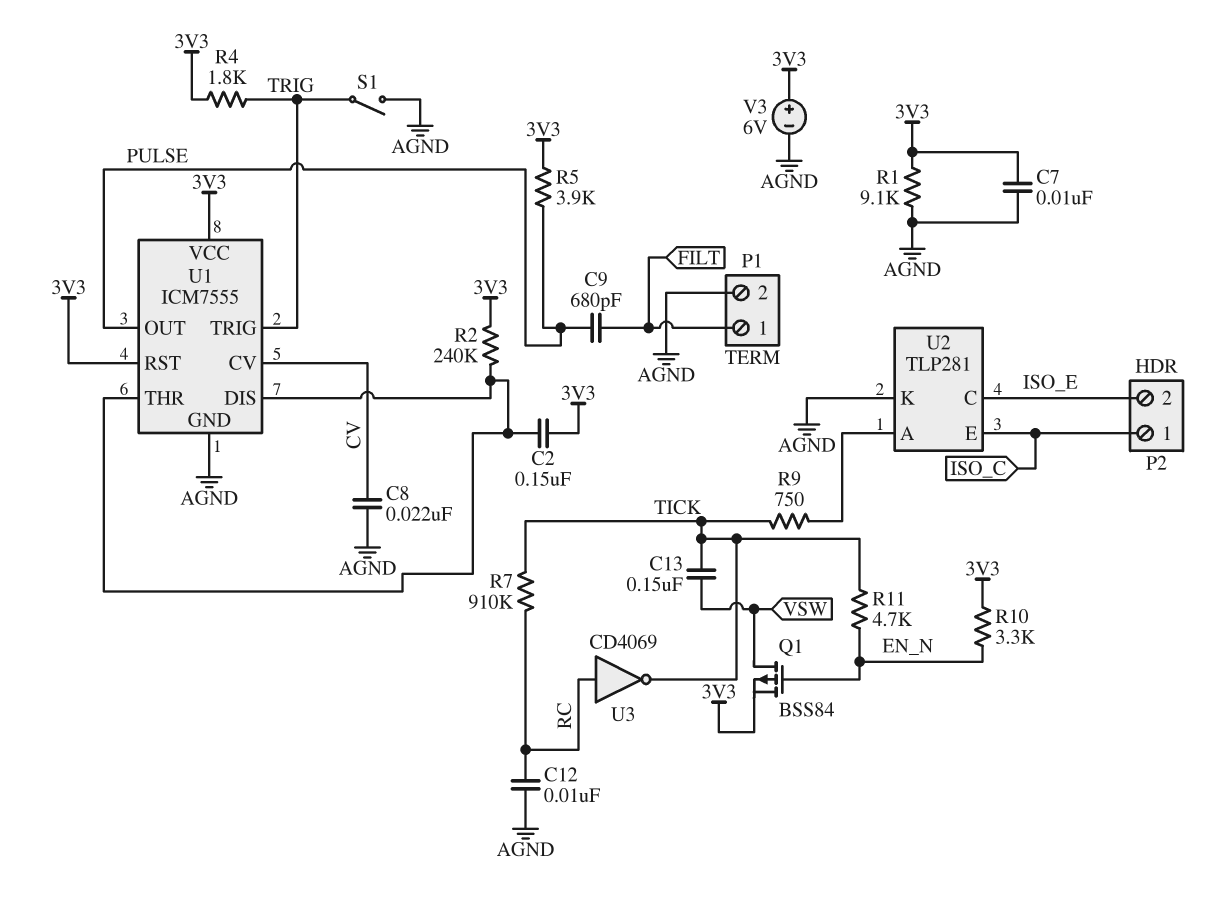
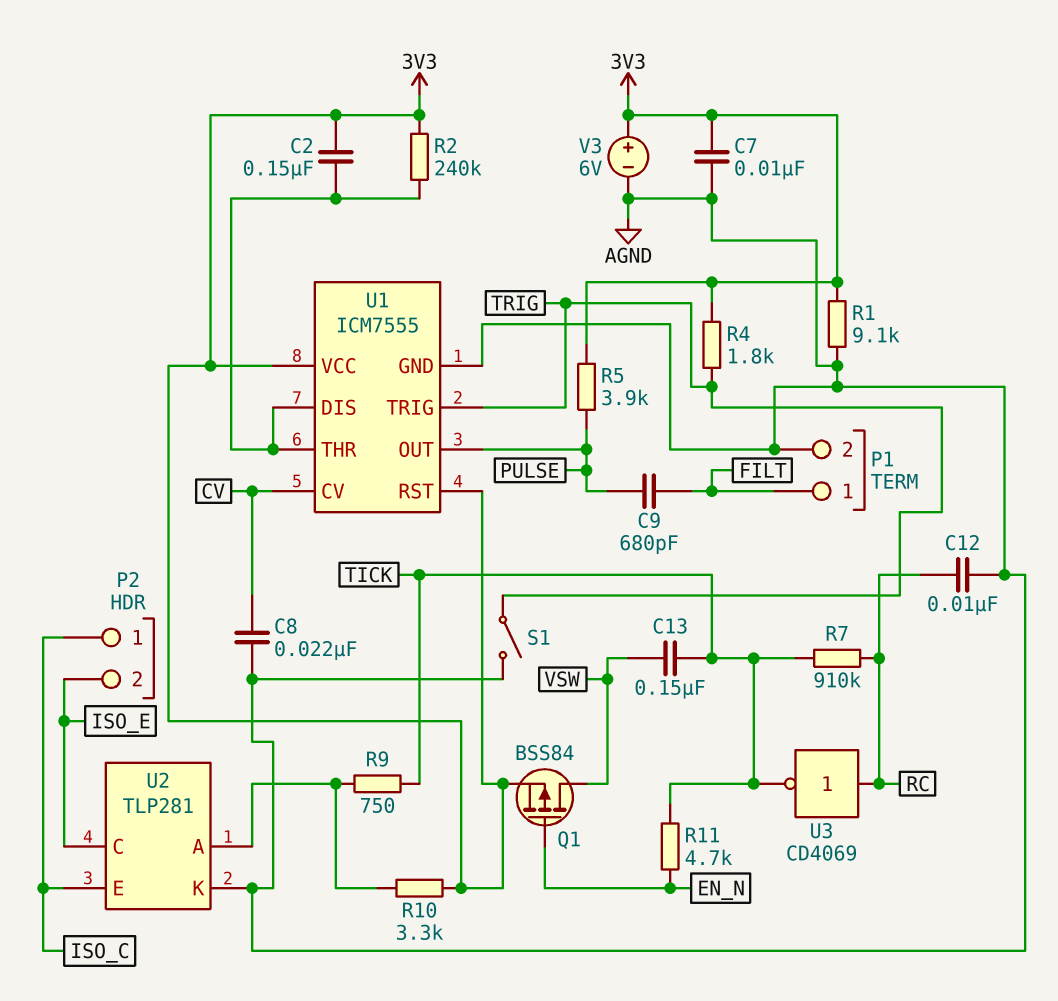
R10: 3.3k (3V3, EN_N) -> 3.3k (3V3, U2/A)

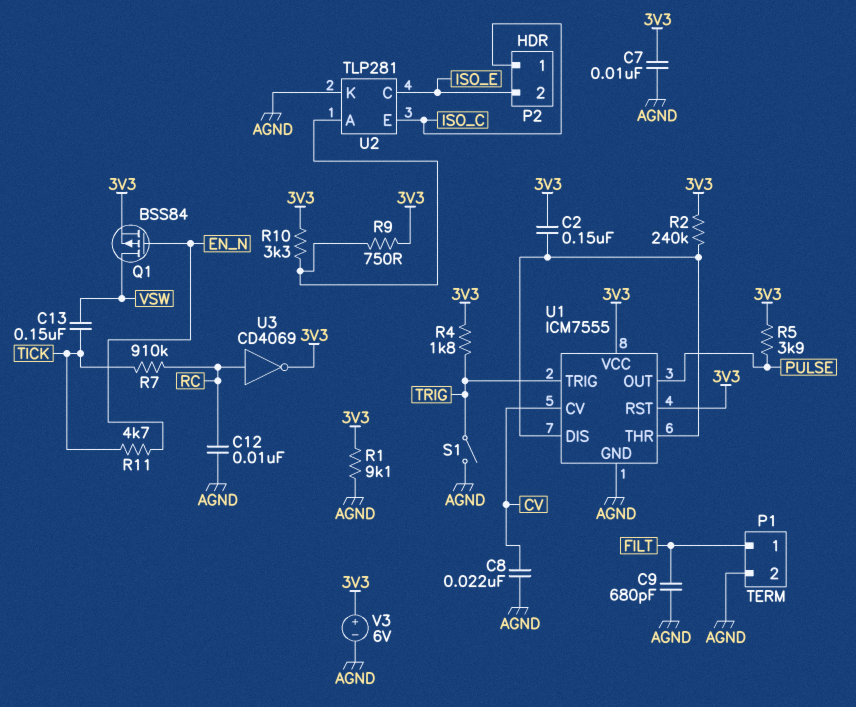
C9: 680pF (FILT, PULSE) -> 680pF (AGND, FILT)
R9: 750 (TICK, U2/A) -> 750 (3V3, U2/A)
U3: NOT CD4069 (in RC, out TICK) -> NOT CD4069 (in RC, out 3V3)

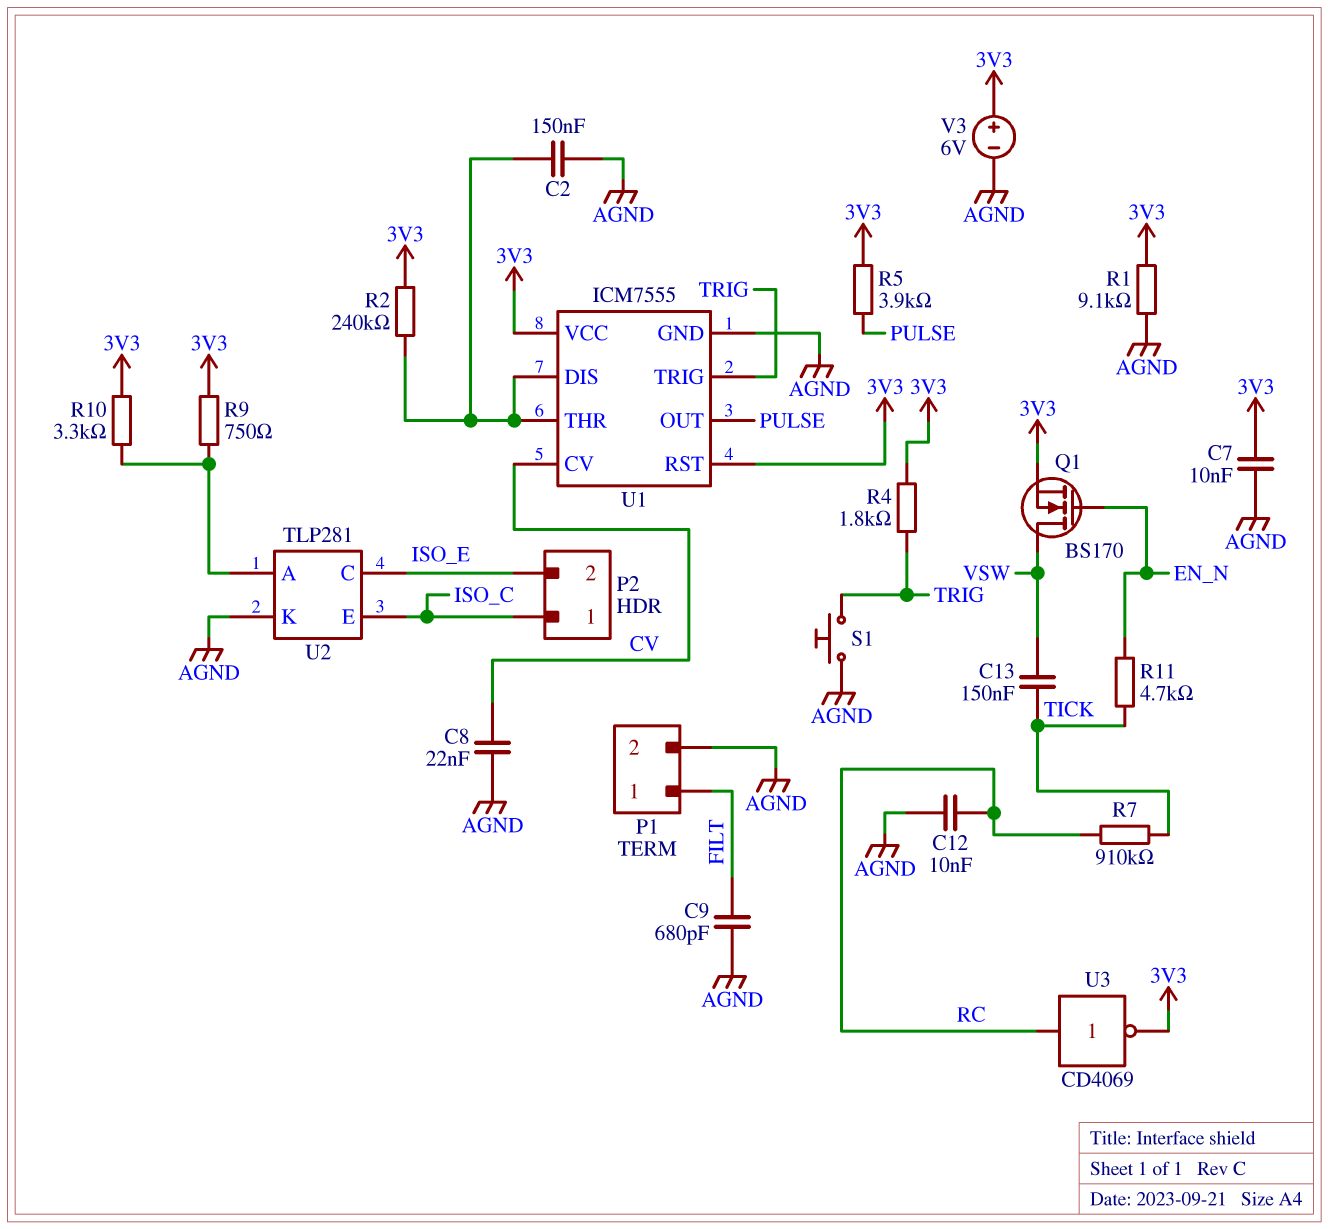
C2: 150nF (3V3, U1/DIS) -> 150nF (AGND, U1/DIS)
Q1: PMOS BSS84 (G EN_N, D VSW, S 3V3) -> NMOS BS170 (G EN_N, D VSW, S 3V3)
S1: switch (AGND, TRIG) -> button (AGND, TRIG)

